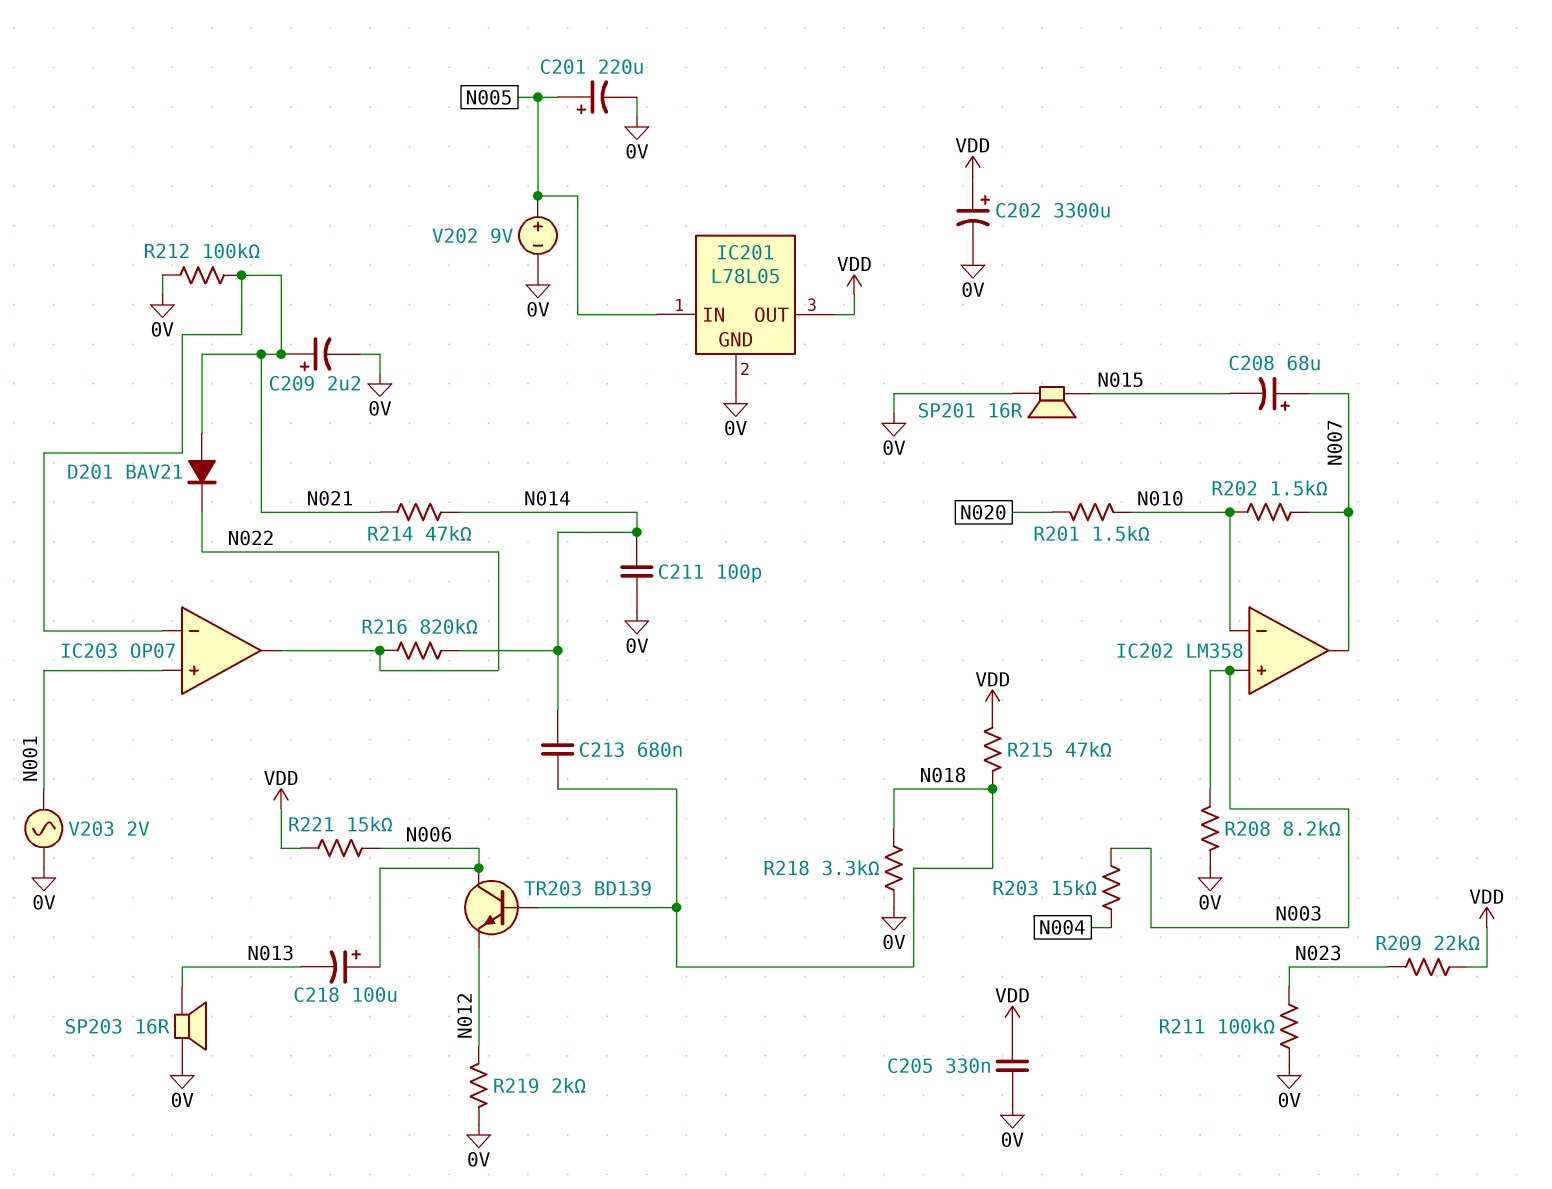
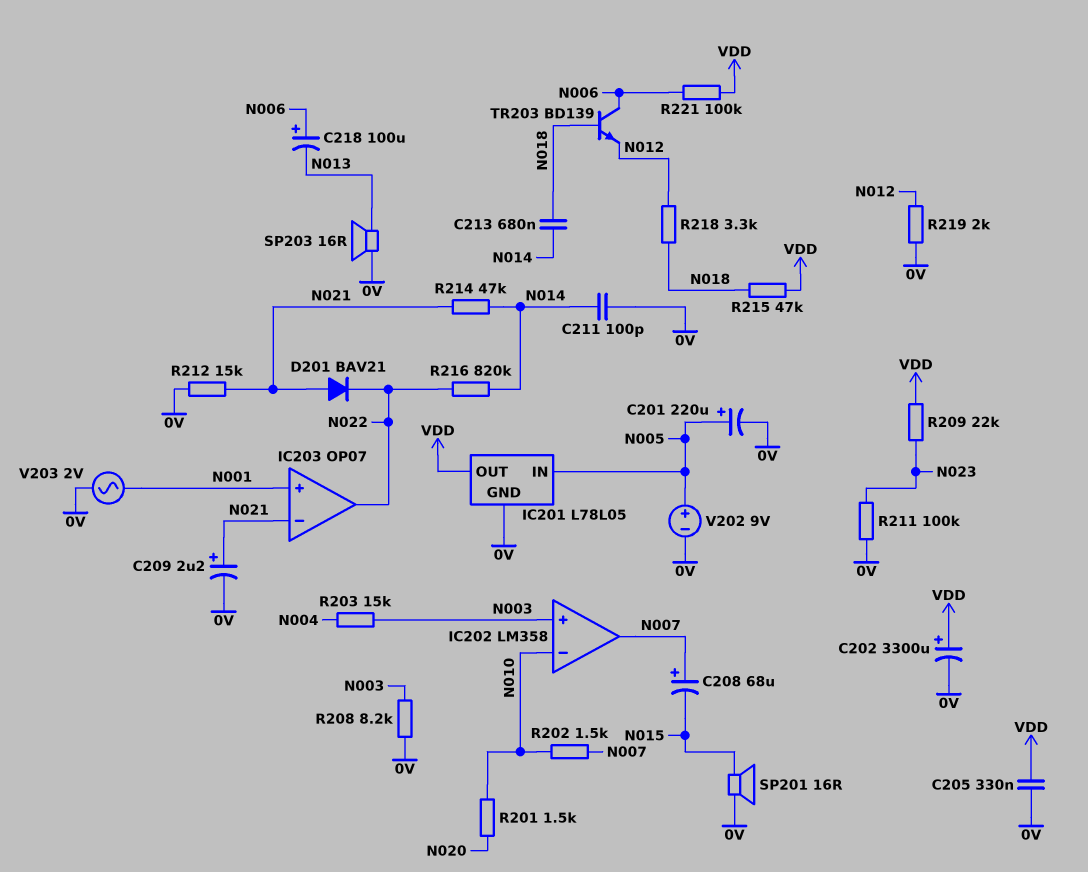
R212: 100k (0V, N021) -> 15k (0V, N021)
R218: 3.3k (0V, N018) -> 3.3k (N012, N018)
R221: 15k (N006, VDD) -> 100k (N006, VDD)

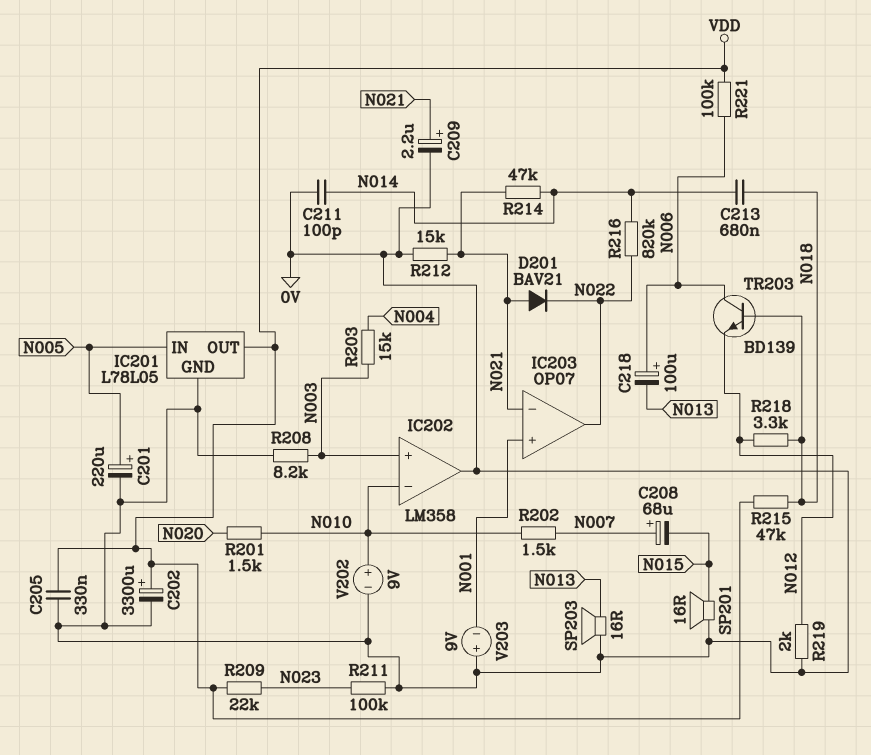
IC202 pin out: N007 -> 0V
V202: 9V (plus N005, minus 0V) -> 9V (plus N010, minus 0V)
V203: AC 2V (0V, N001) -> 9V (plus 0V, minus N001)

